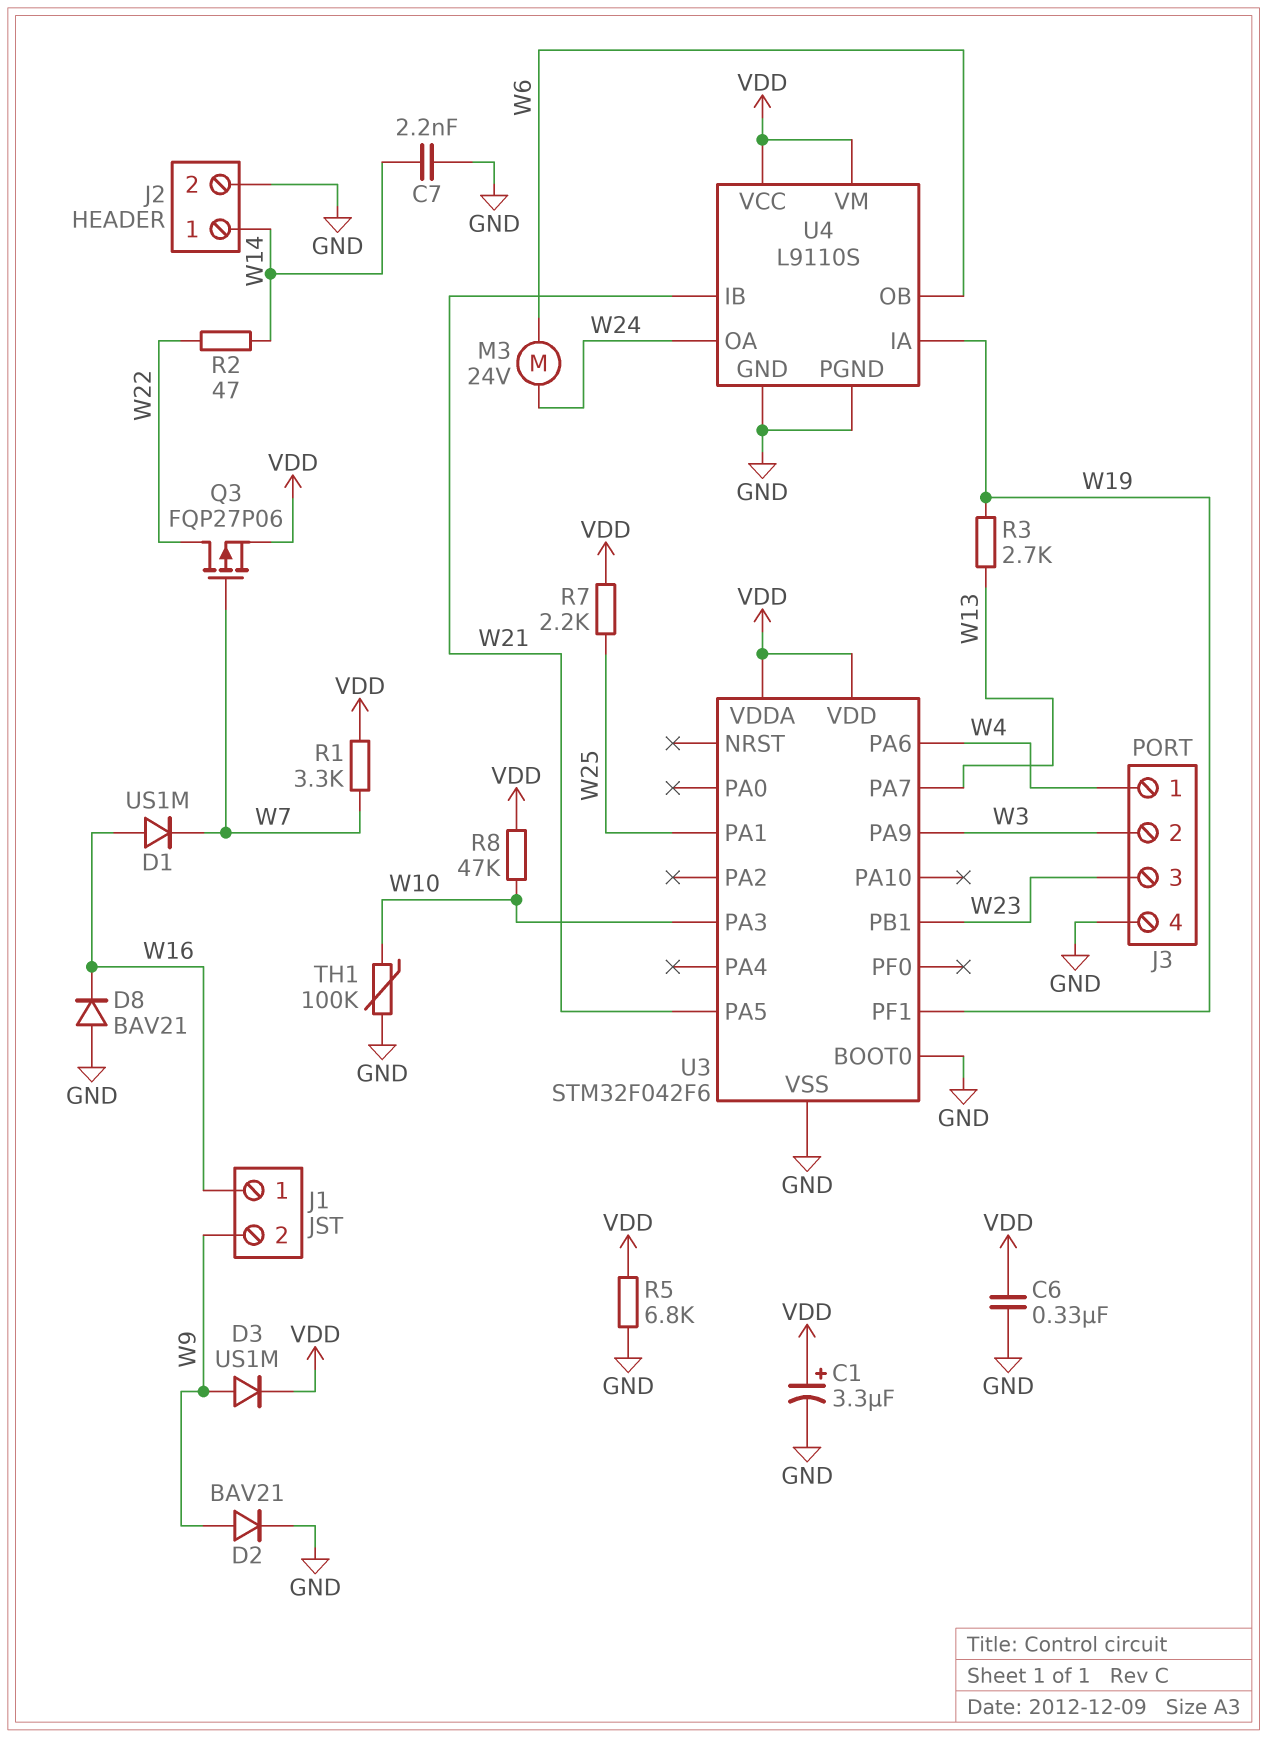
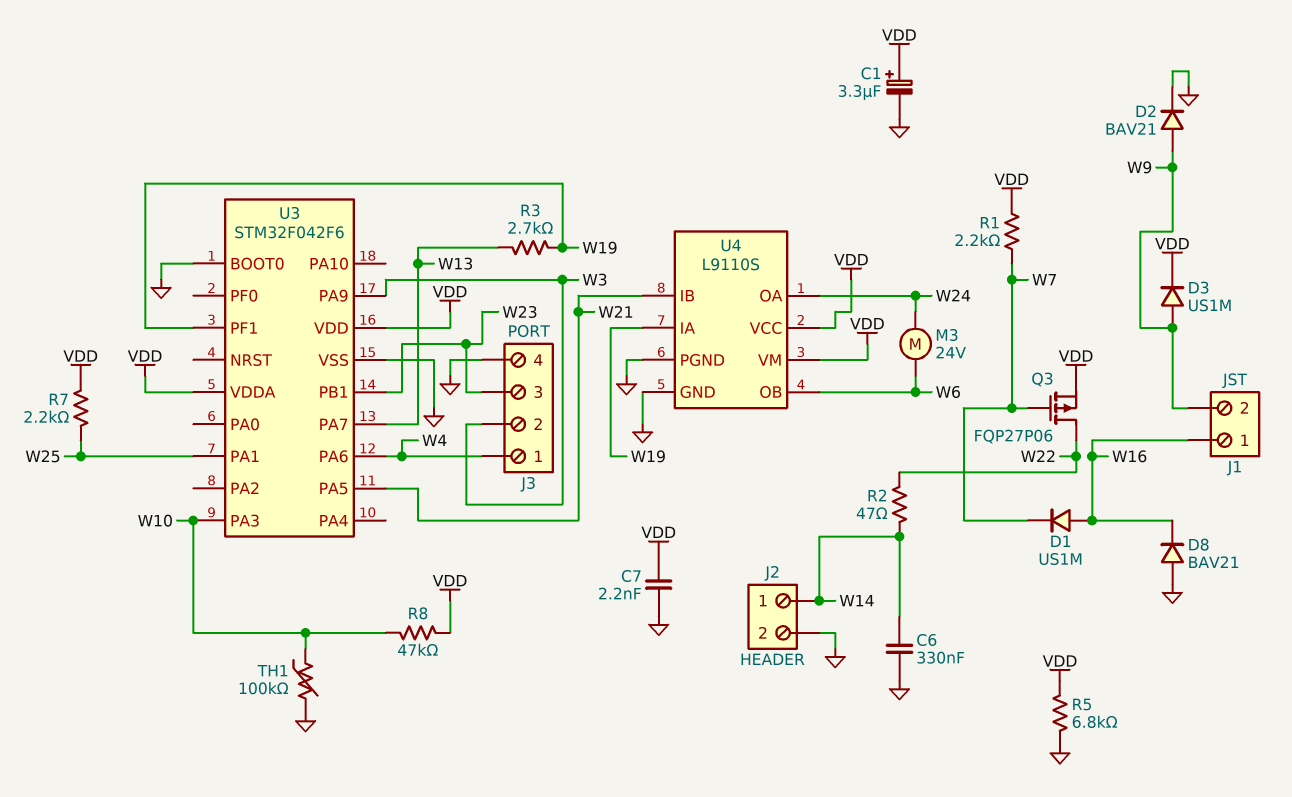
C6: 330nF (GND, VDD) -> 330nF (GND, W14)
C7: 2.2nF (GND, W14) -> 2.2nF (GND, VDD)
R1: 3.3k (VDD, W7) -> 2.2k (VDD, W7)

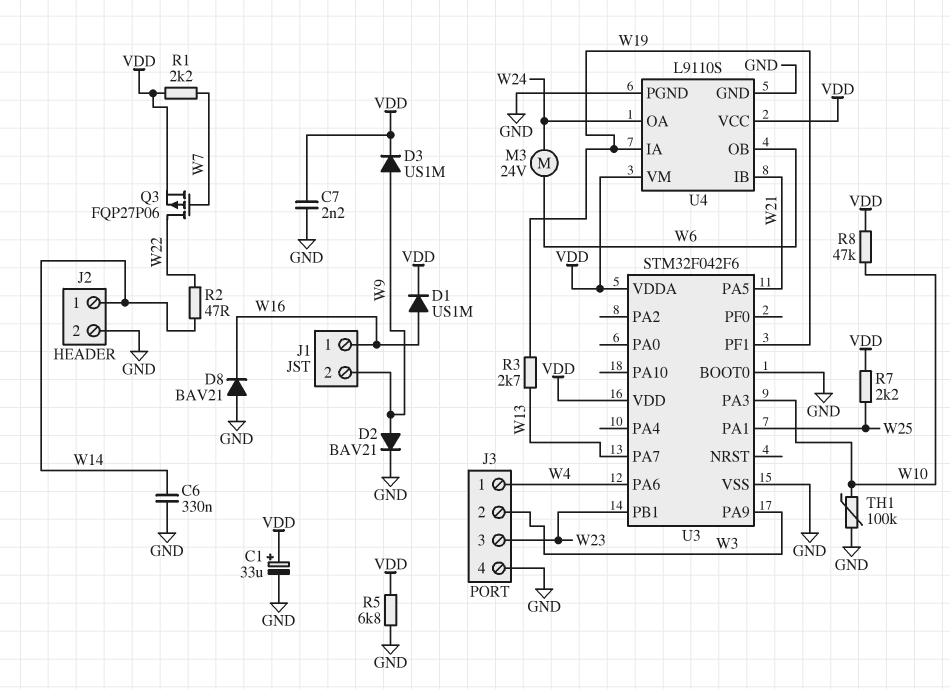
C1: 3.3uF (plus VDD, minus GND) -> 33uF (plus VDD, minus GND)
D1: diode US1M (A W16, K W7) -> diode US1M (A W16, K VDD)

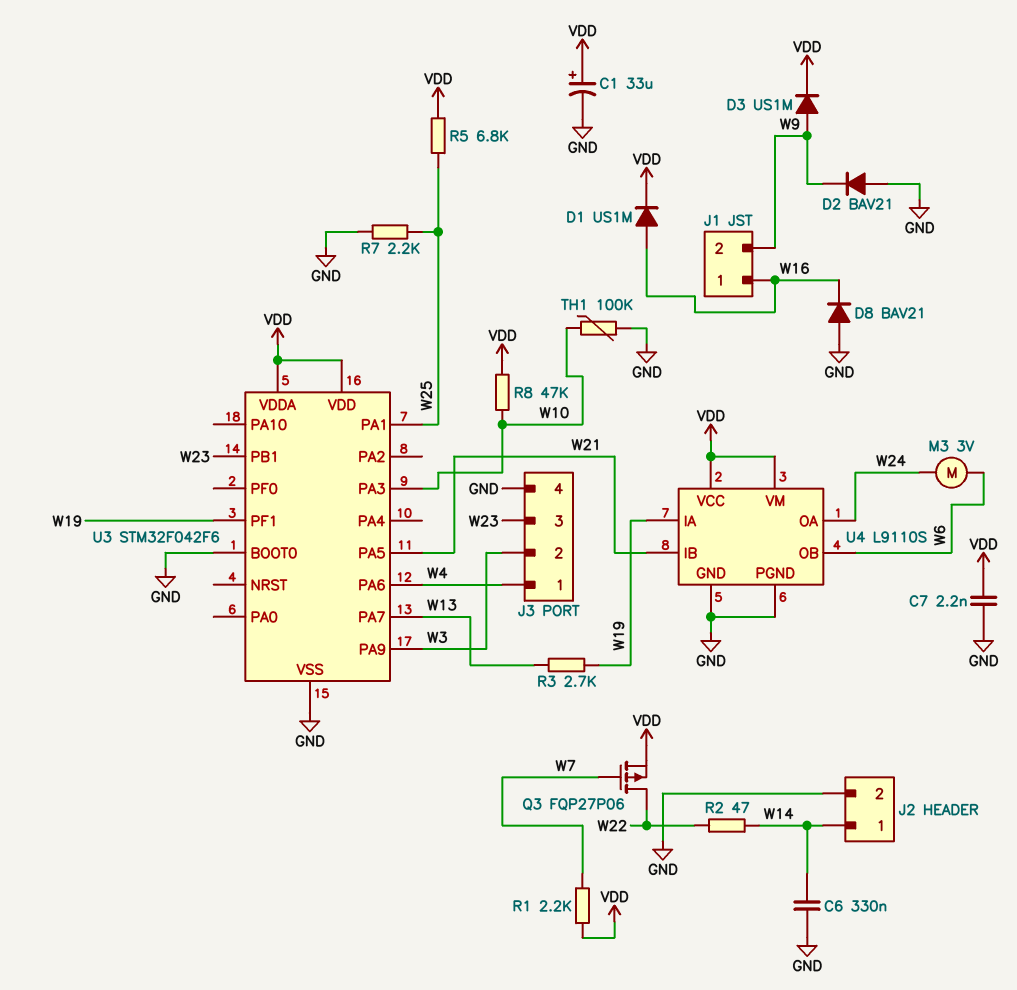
D2: diode BAV21 (A W9, K GND) -> diode BAV21 (A GND, K W9)
M3: motor 24V (W6, W24) -> motor 3V (W6, W24)
R5: 6.8k (GND, VDD) -> 6.8k (VDD, W25)
R7: 2.2k (VDD, W25) -> 2.2k (GND, W25)

